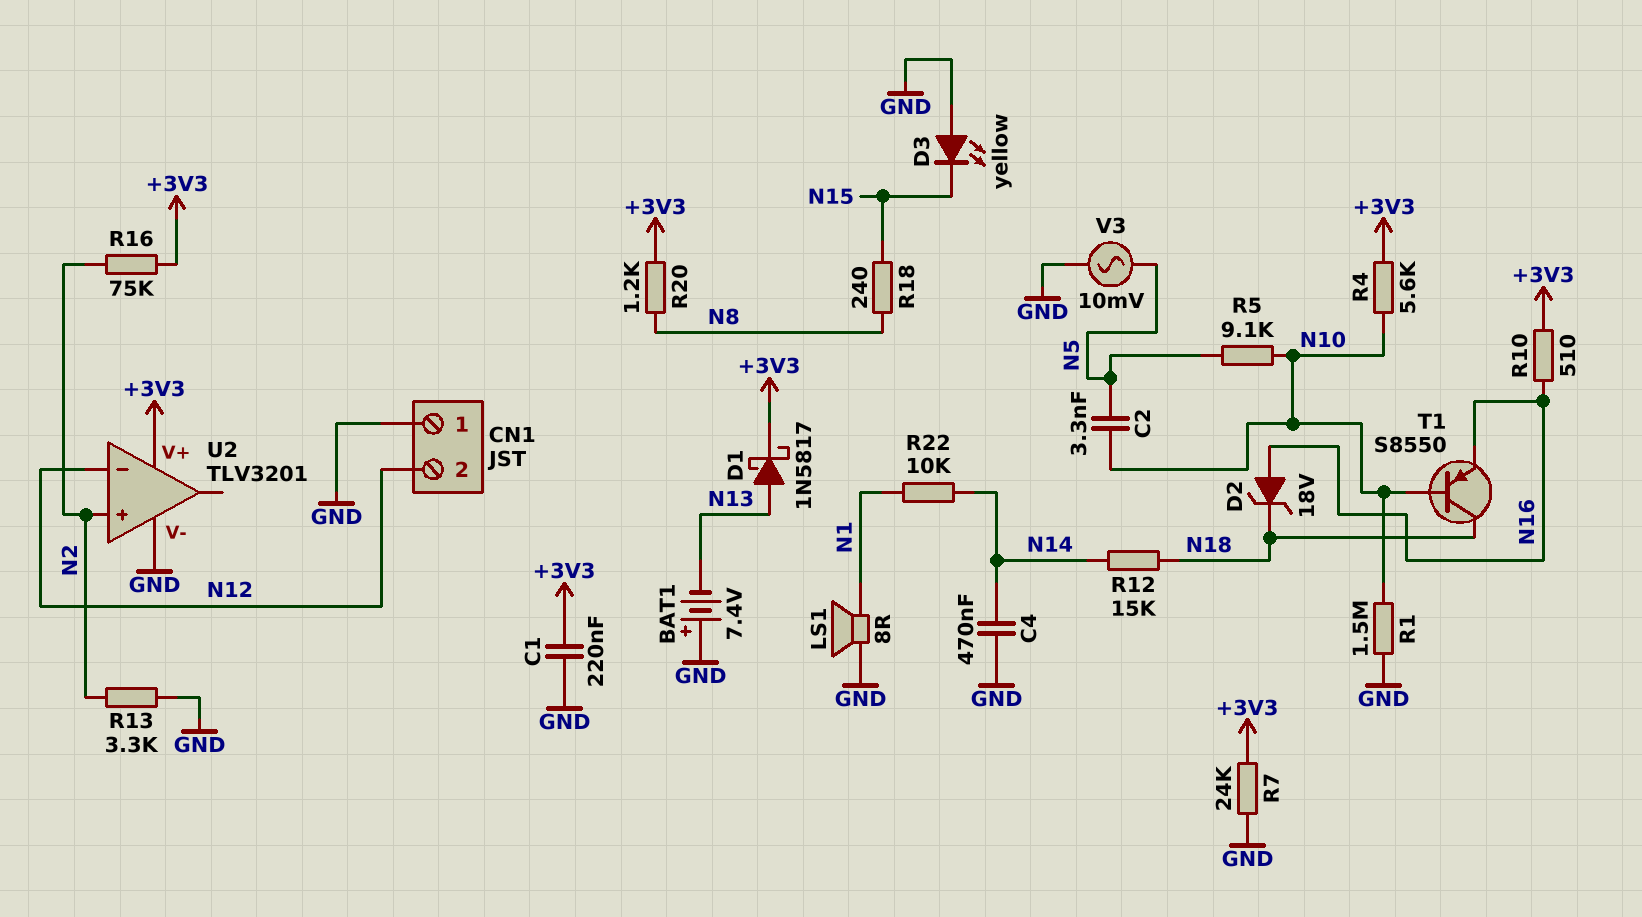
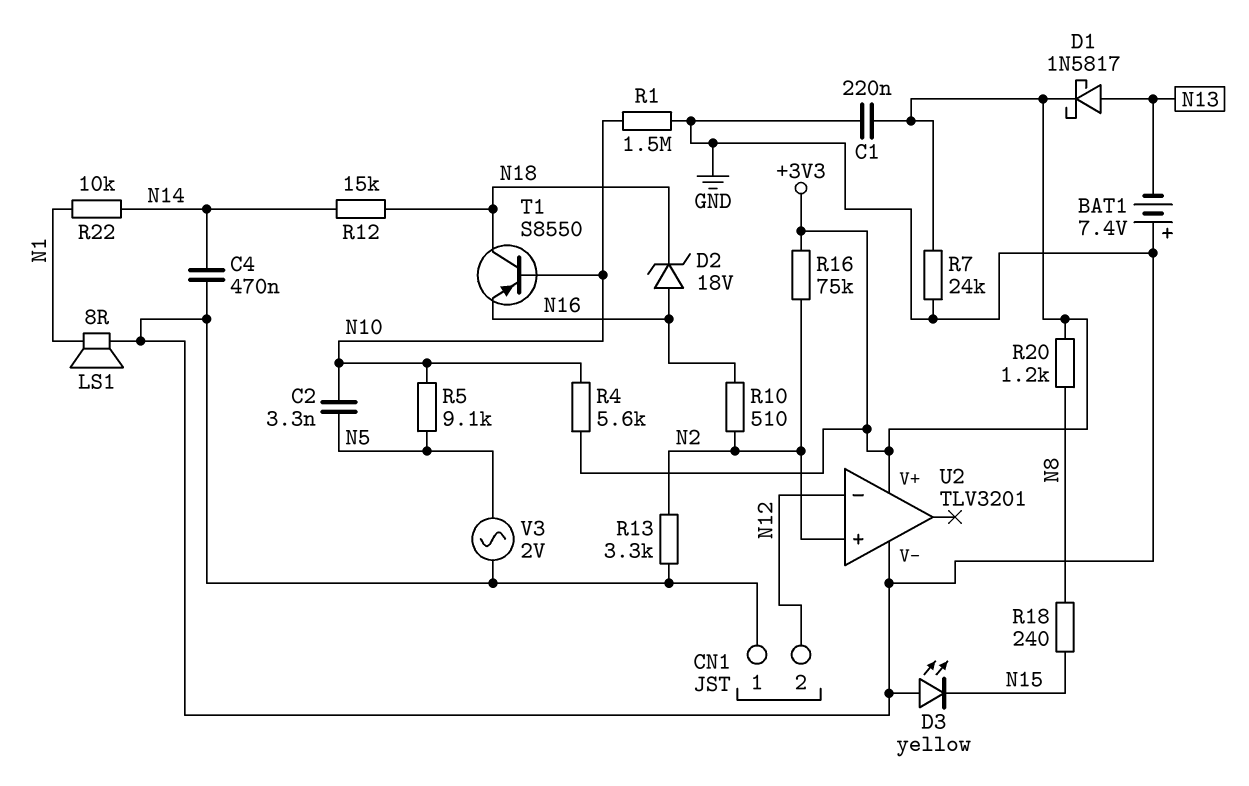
R10: 510 (+3V3, N16) -> 510 (N2, N16)
V3: AC 10mV (GND, N5) -> AC 2V (GND, N5)

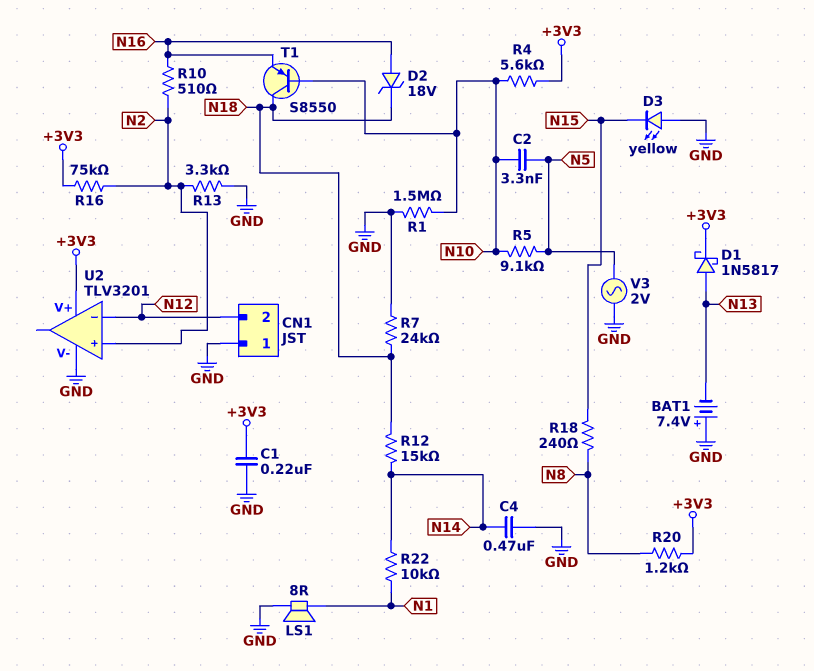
R7: 24k (+3V3, GND) -> 24k (GND, N18)

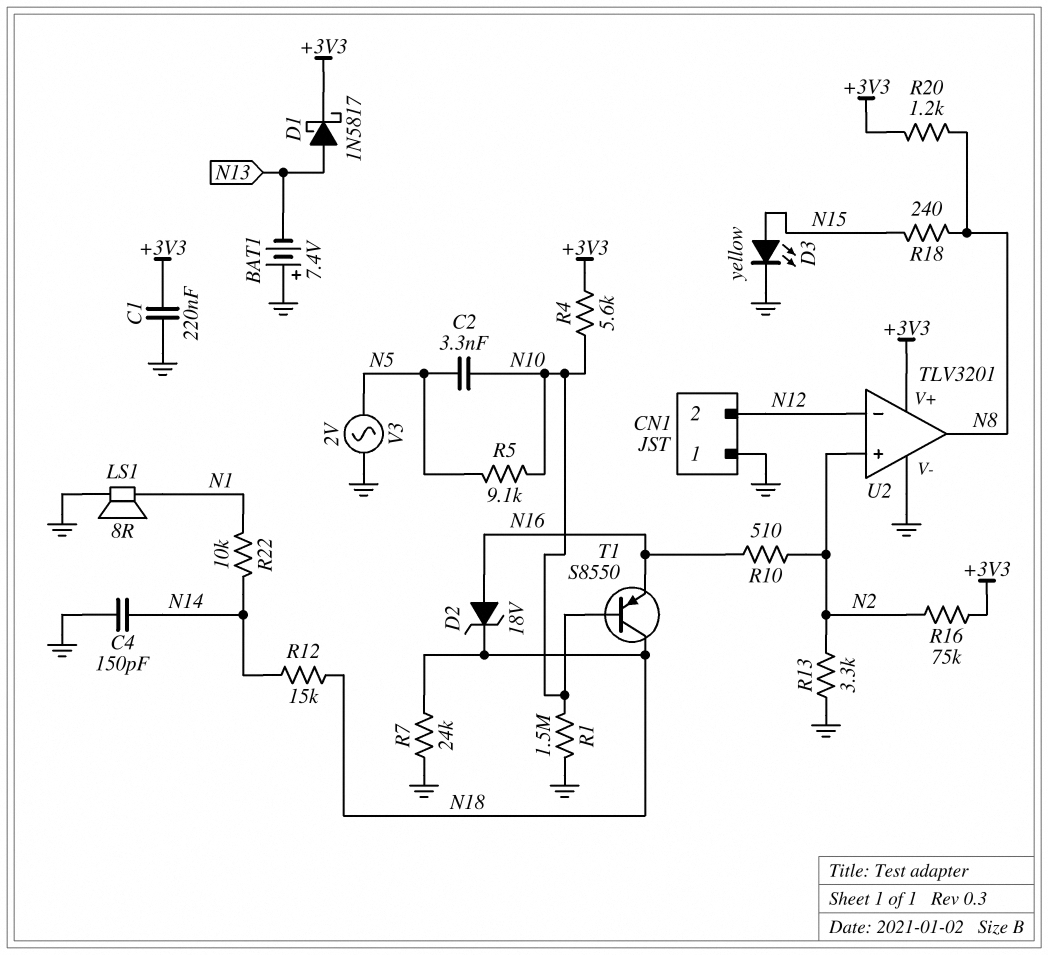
C4: 470nF (GND, N14) -> 150pF (GND, N14)
D3: LED yellow (A GND, K N15) -> LED yellow (A N15, K GND)
U2 pin out: none -> N8

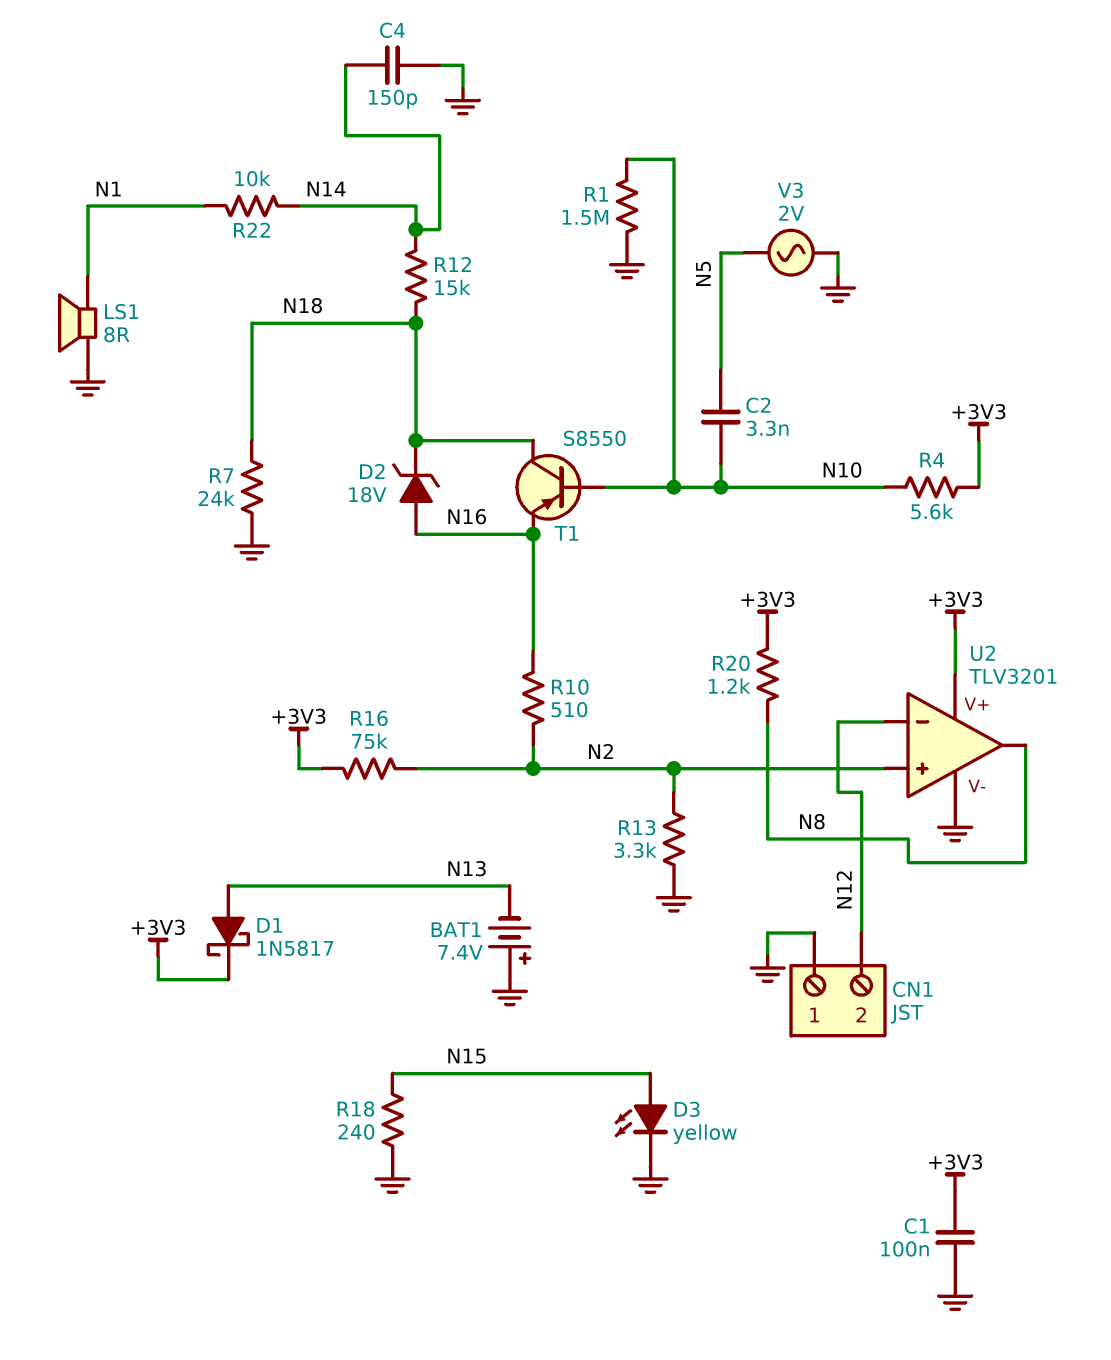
C1: 220nF (+3V3, GND) -> 100nF (+3V3, GND)
R5: 9.1k (N5, N10) -> none
R18: 240 (N8, N15) -> 240 (GND, N15)

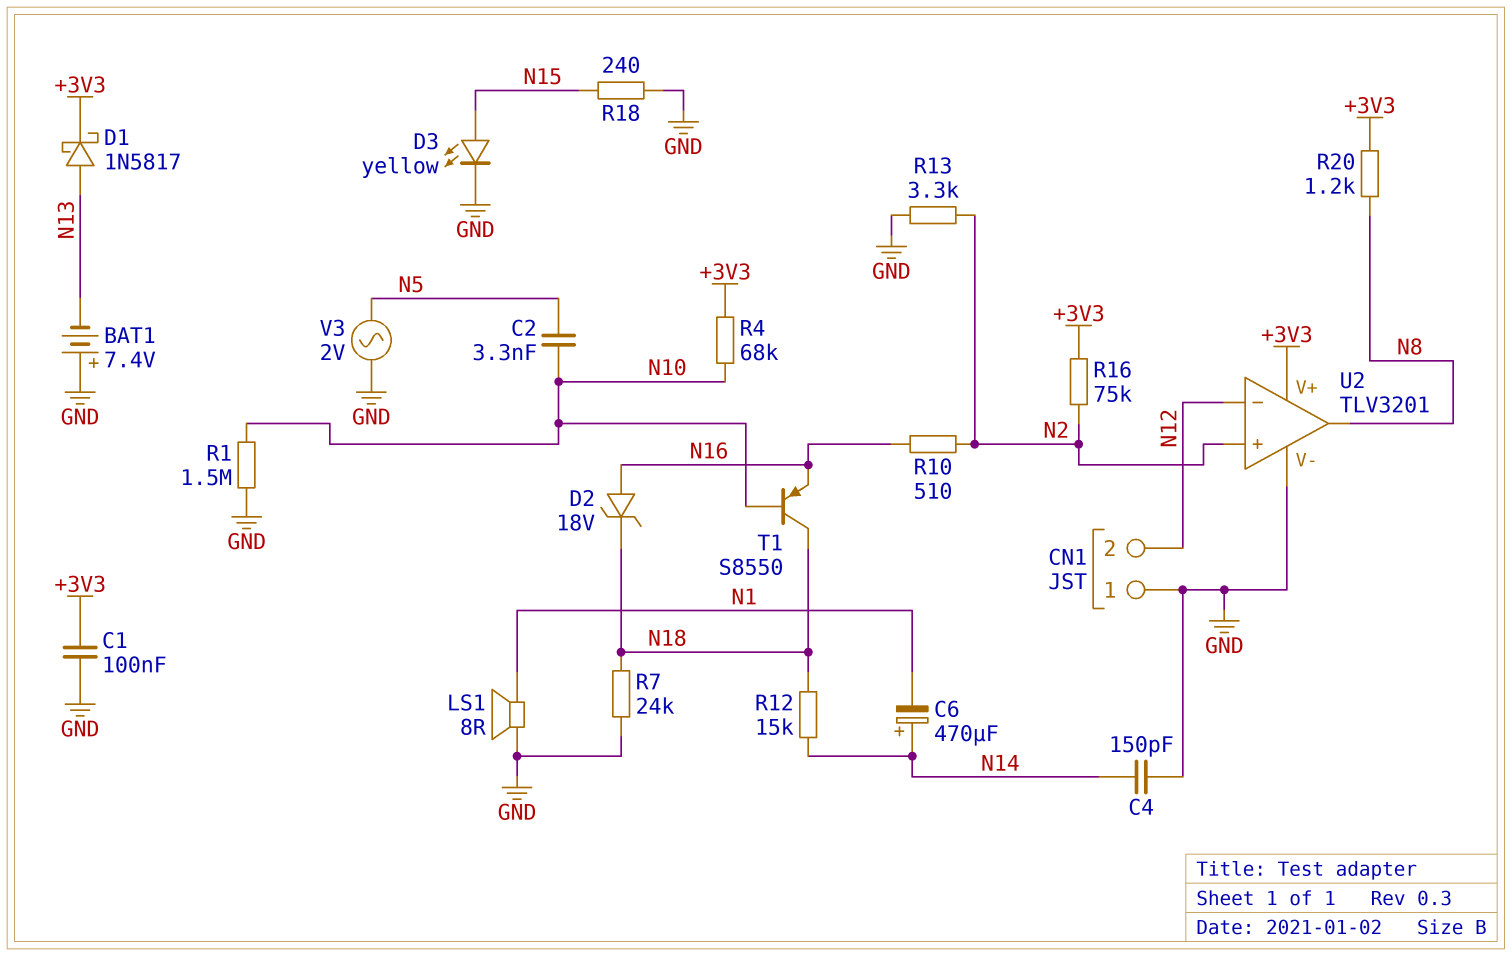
C6: none -> 470uF (plus N14, minus N1)
R4: 5.6k (+3V3, N10) -> 68k (+3V3, N10)
R22: 10k (N1, N14) -> none

